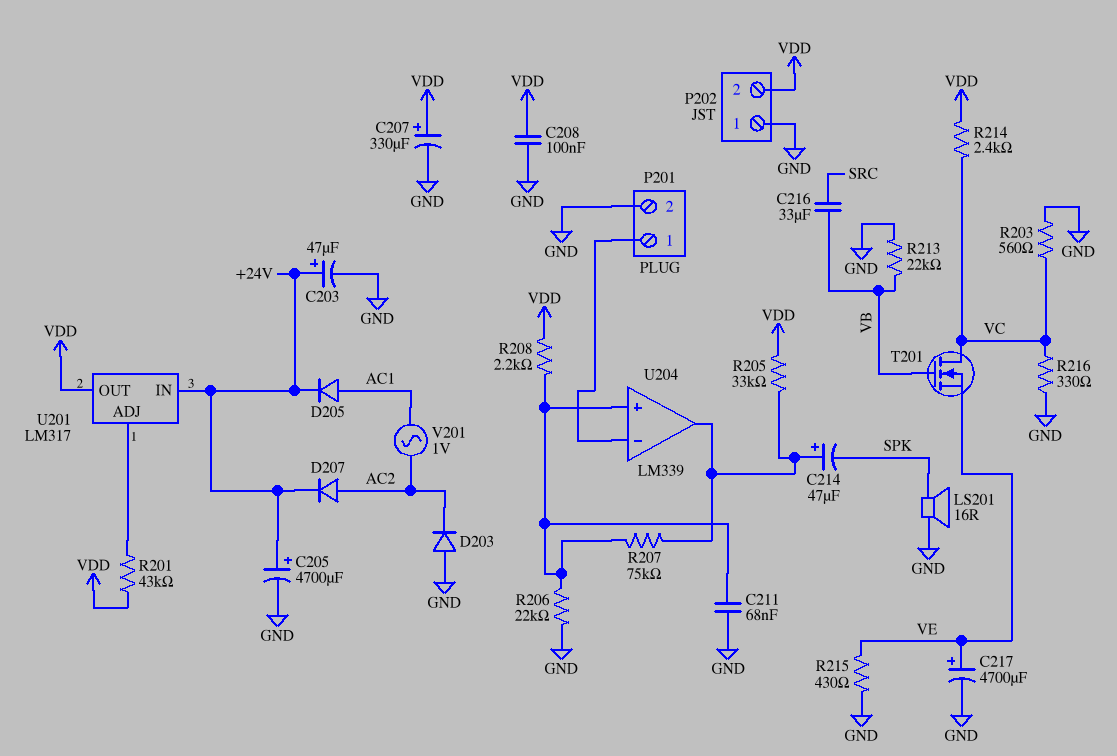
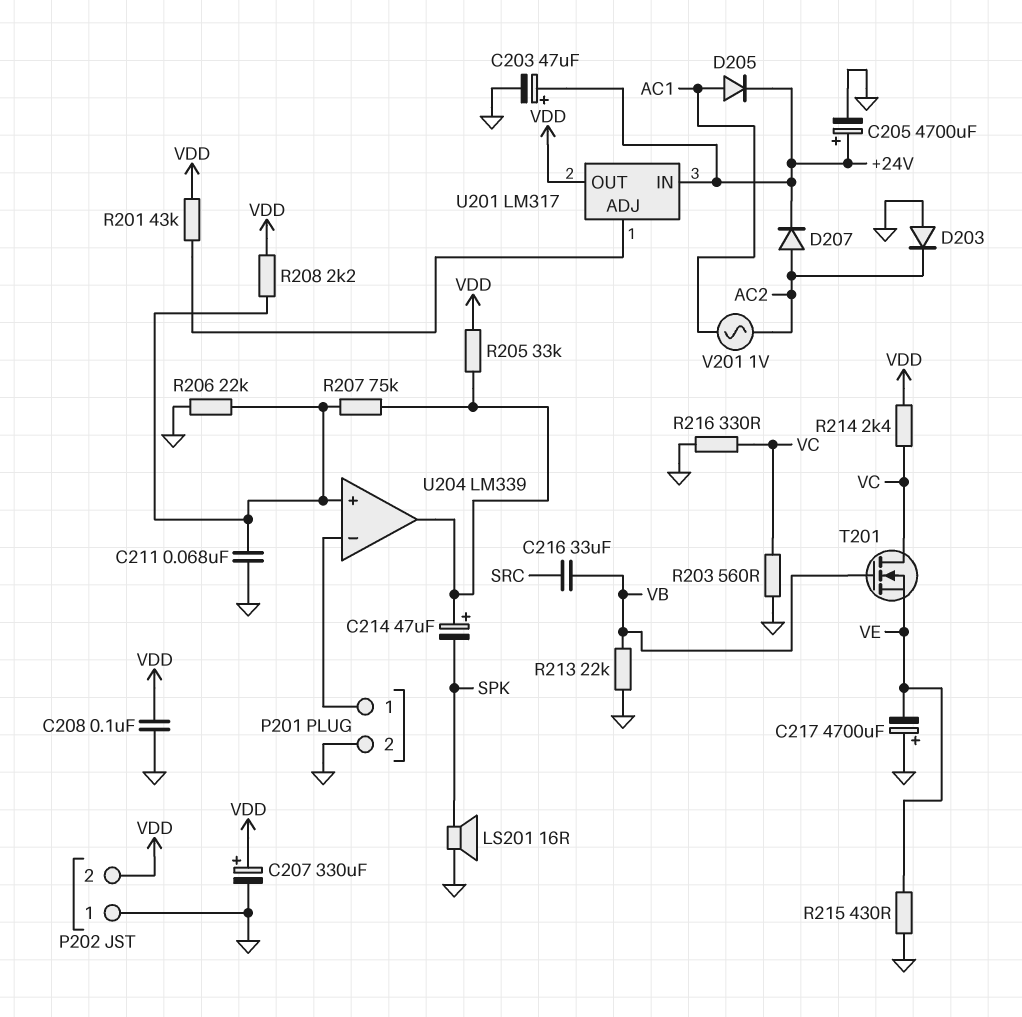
C217: 4700uF (plus VE, minus GND) -> 4700uF (plus GND, minus VE)

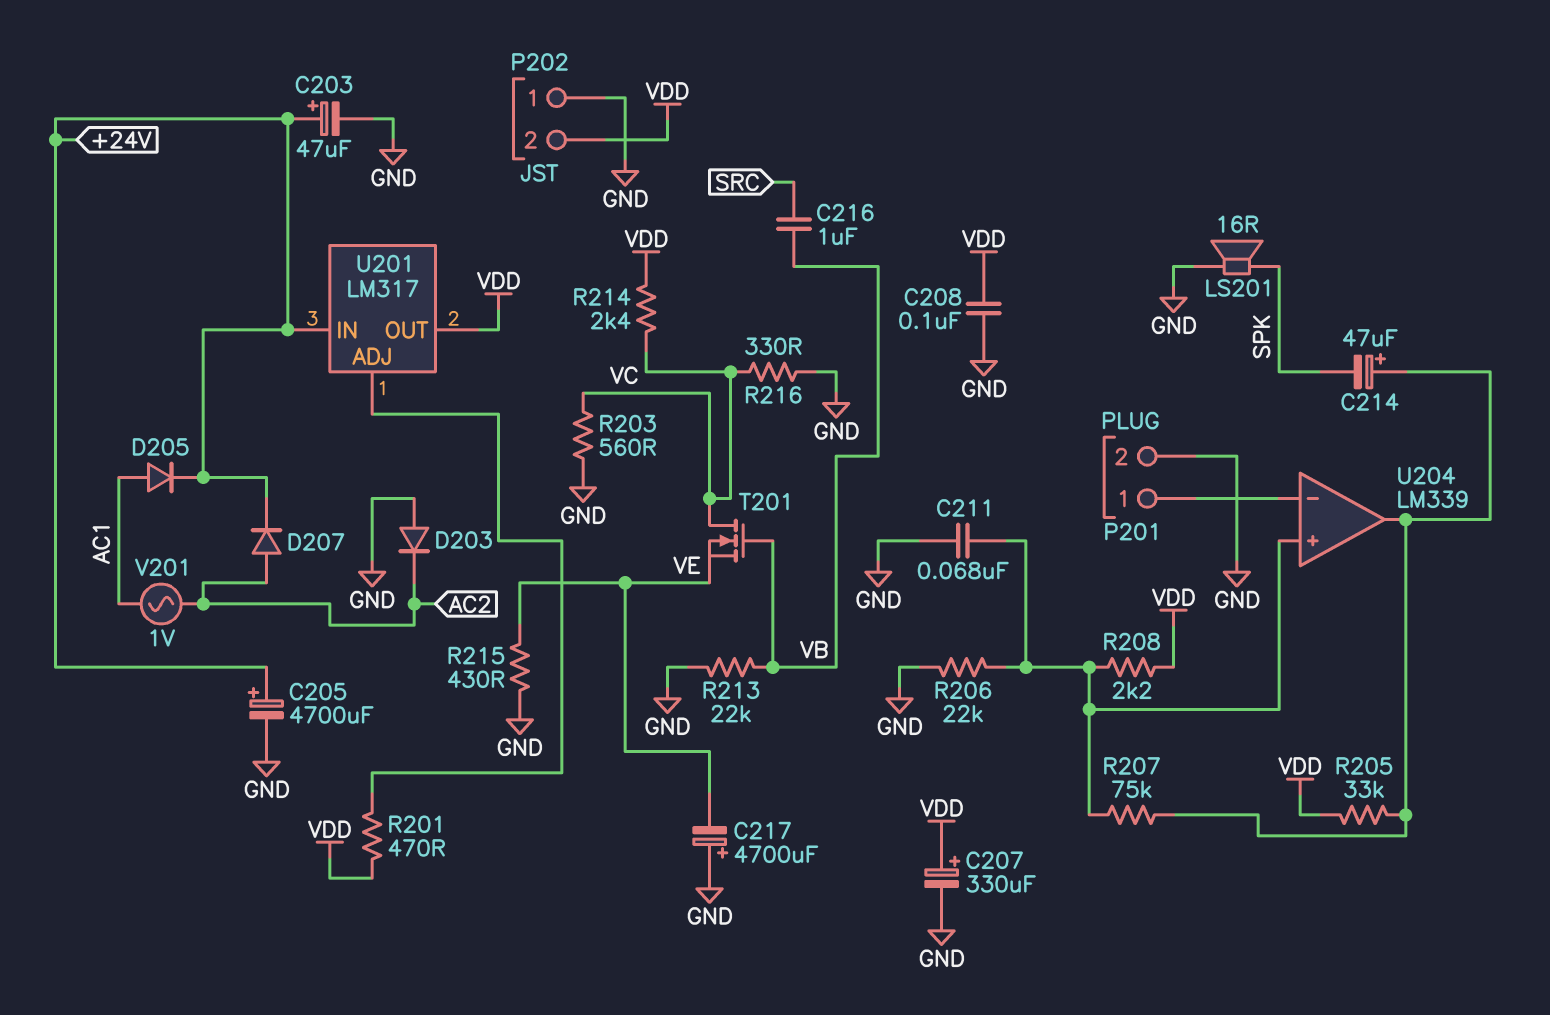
C216: 33uF (SRC, VB) -> 1uF (SRC, VB)
R201: 43k (U201/ADJ, VDD) -> 470 (U201/ADJ, VDD)

